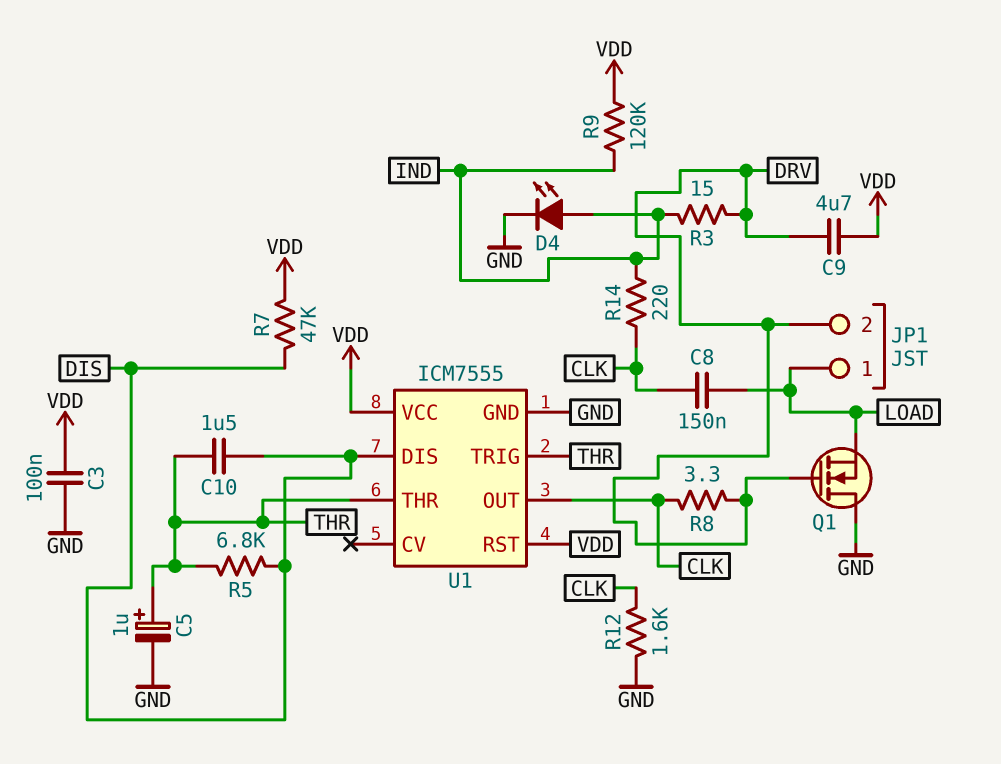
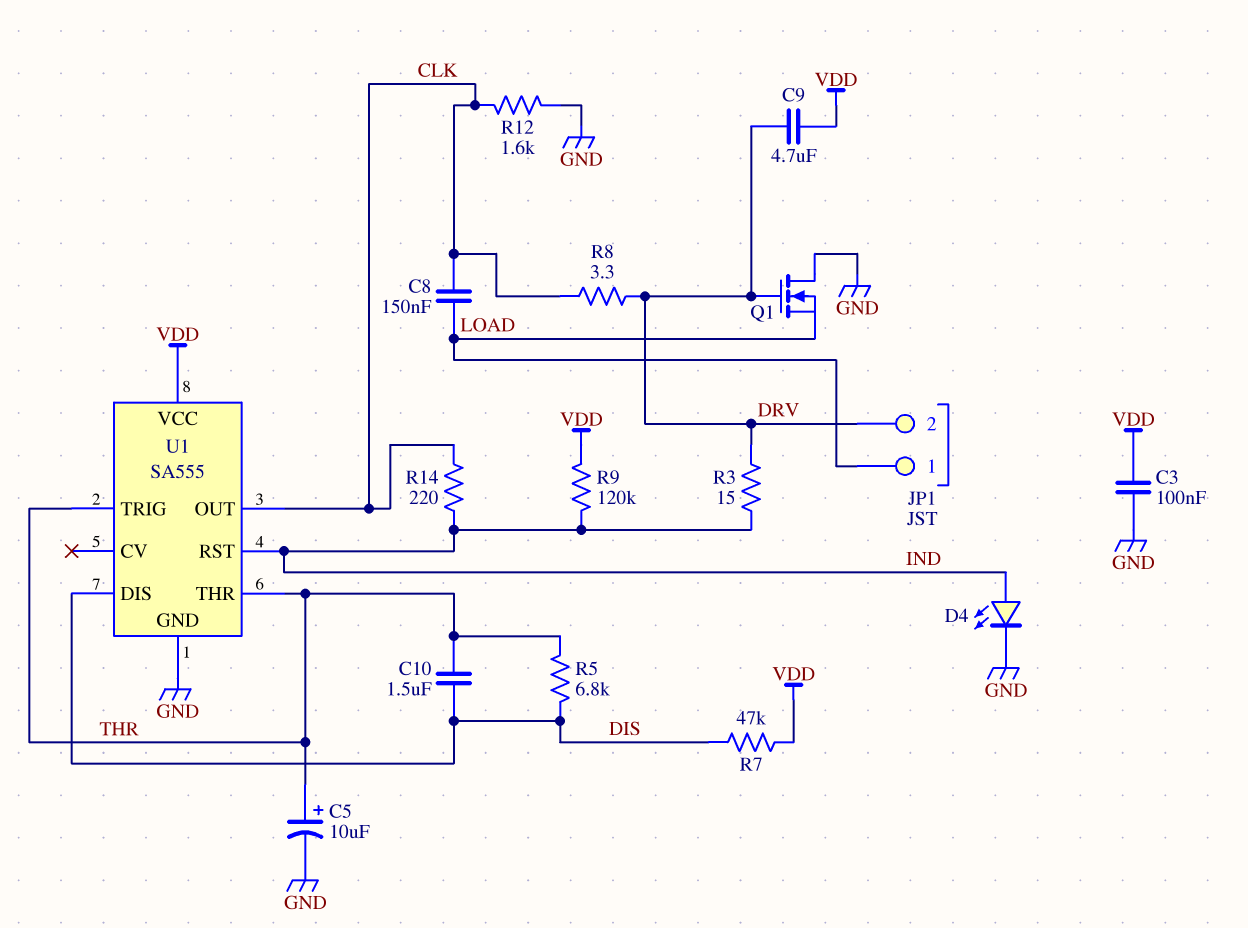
C5: 1uF (plus THR, minus GND) -> 10uF (plus THR, minus GND)
U1: ICM7555 -> SA555
U1 pin RST: VDD -> IND

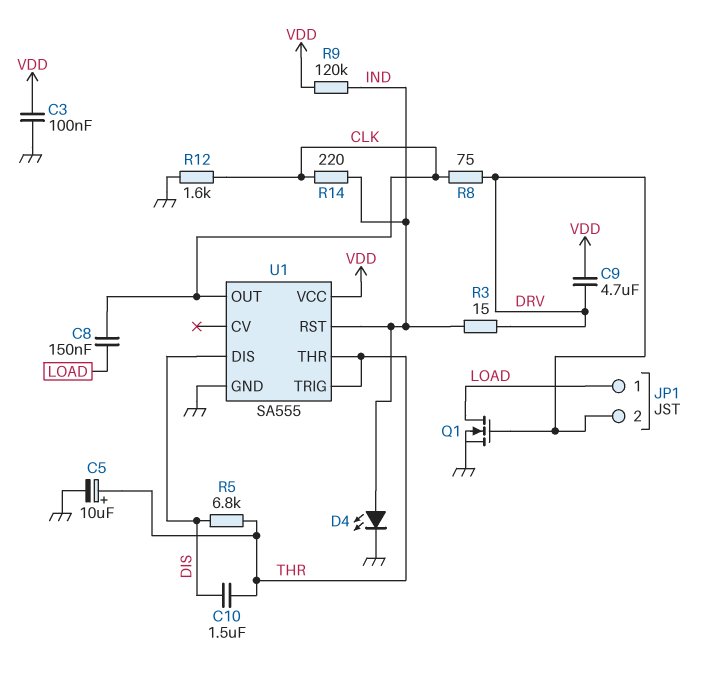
Q1: NMOS (G DRV, D GND, S LOAD) -> NMOS (G DRV, D LOAD, S GND)
R7: 47k (DIS, VDD) -> none
R8: 3.3 (CLK, DRV) -> 75 (CLK, DRV)

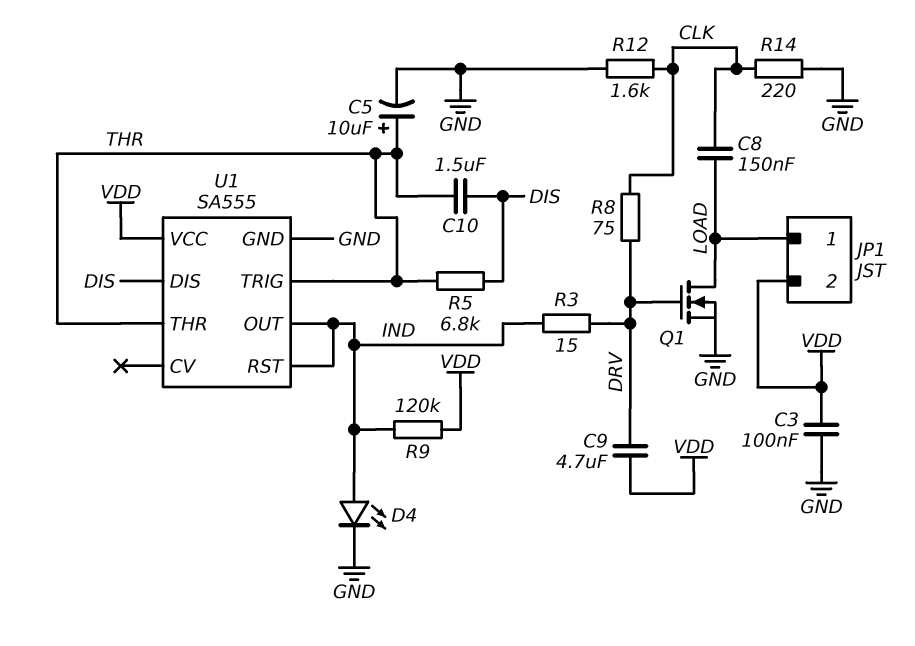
JP1 pin 2: DRV -> VDD
R14: 220 (CLK, IND) -> 220 (CLK, GND)
U1 pin OUT: CLK -> IND

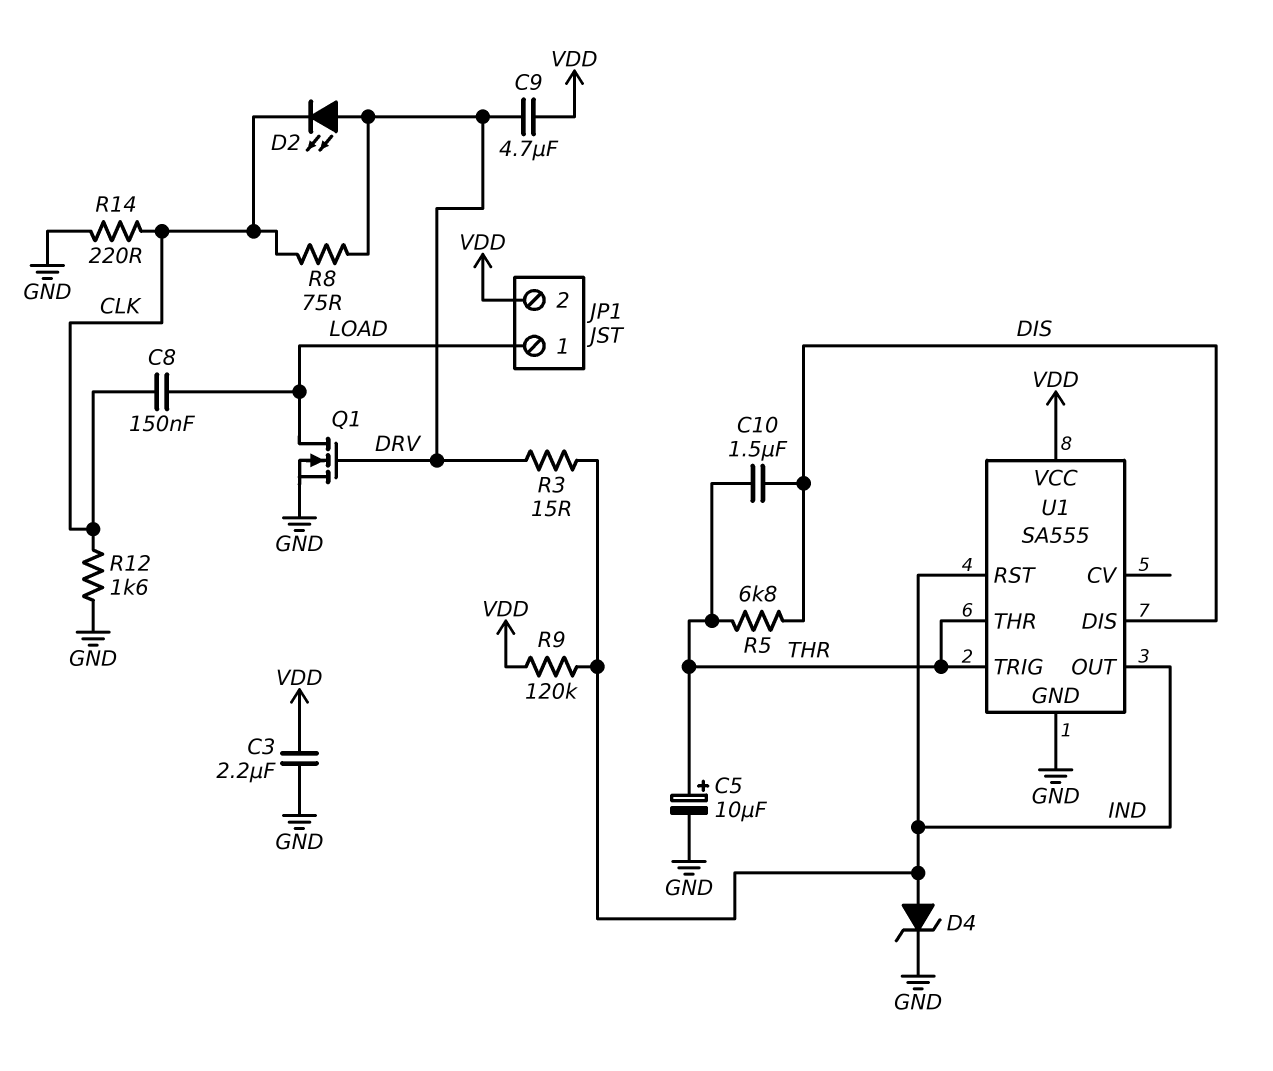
C3: 100nF (GND, VDD) -> 2.2uF (GND, VDD)
D2: none -> LED (A DRV, K CLK)
D4: LED (A IND, K GND) -> zener (A IND, K GND)

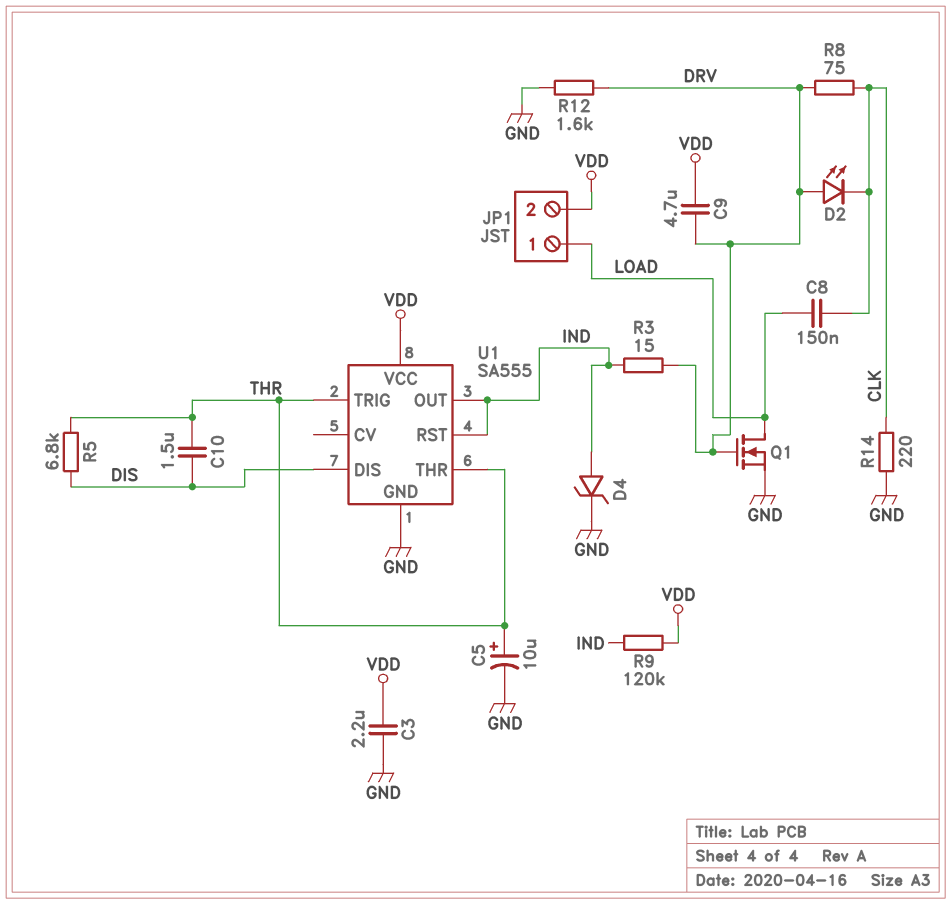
R12: 1.6k (CLK, GND) -> 1.6k (DRV, GND)

